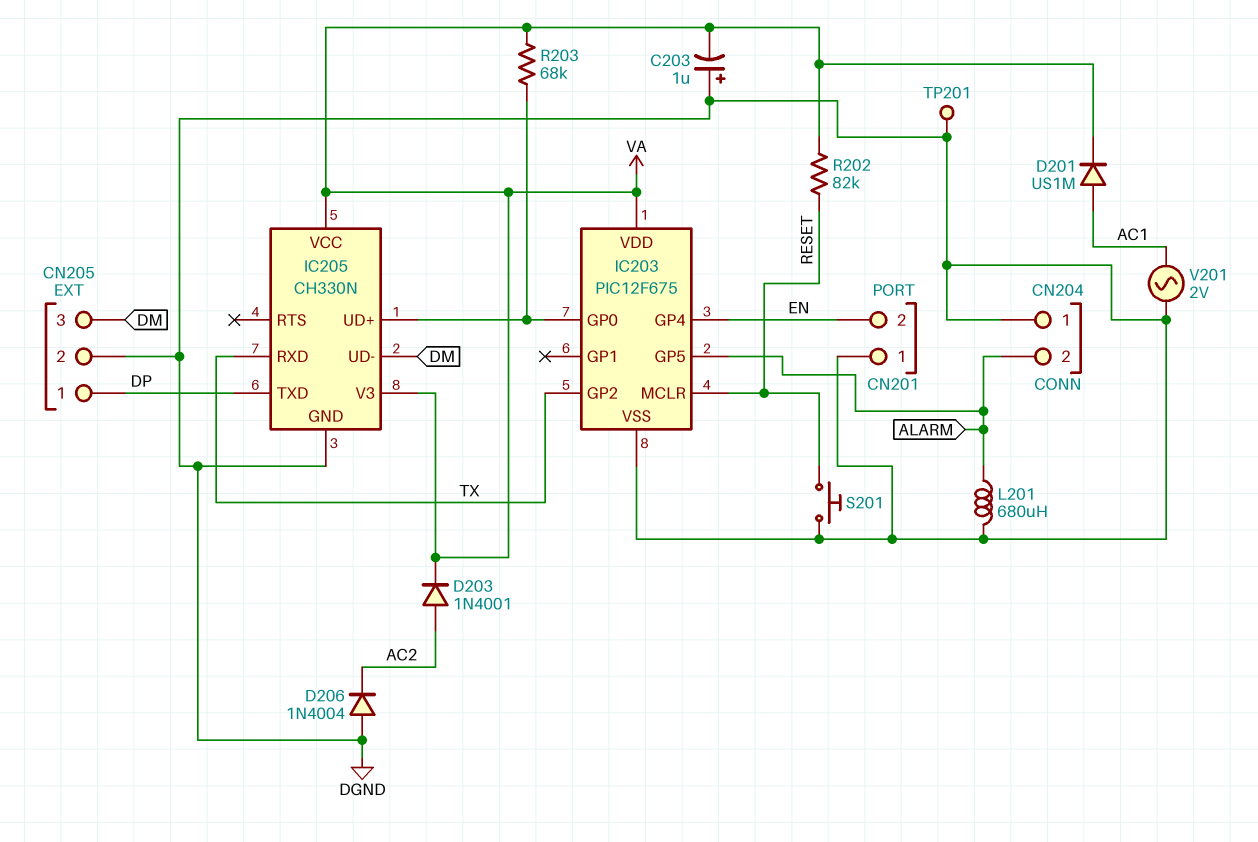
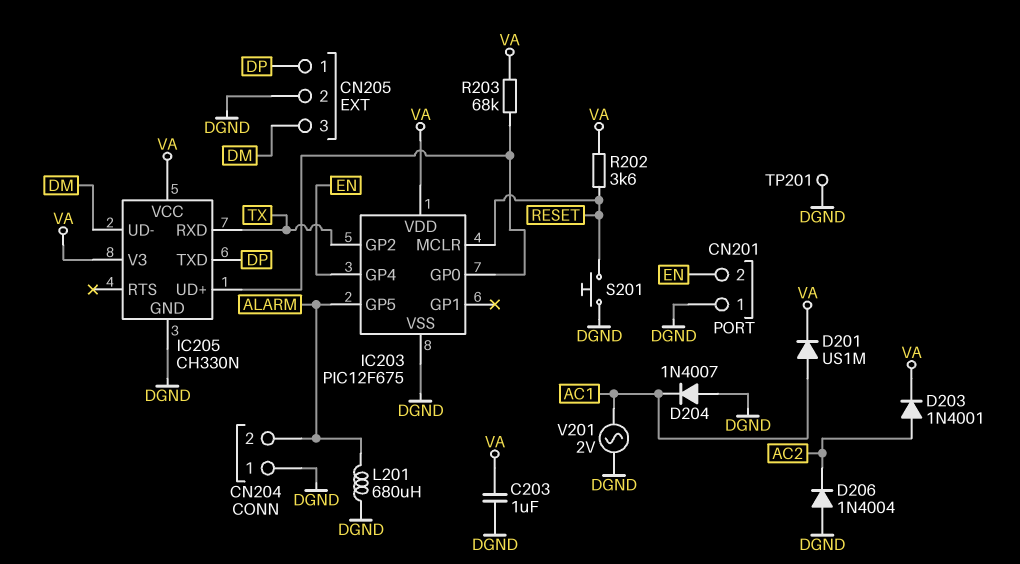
C203: 1uF (plus DGND, minus VA) -> 1uF (DGND, VA)
D204: none -> diode 1N4007 (A DGND, K AC1)
R202: 82k (RESET, VA) -> 3.6k (RESET, VA)

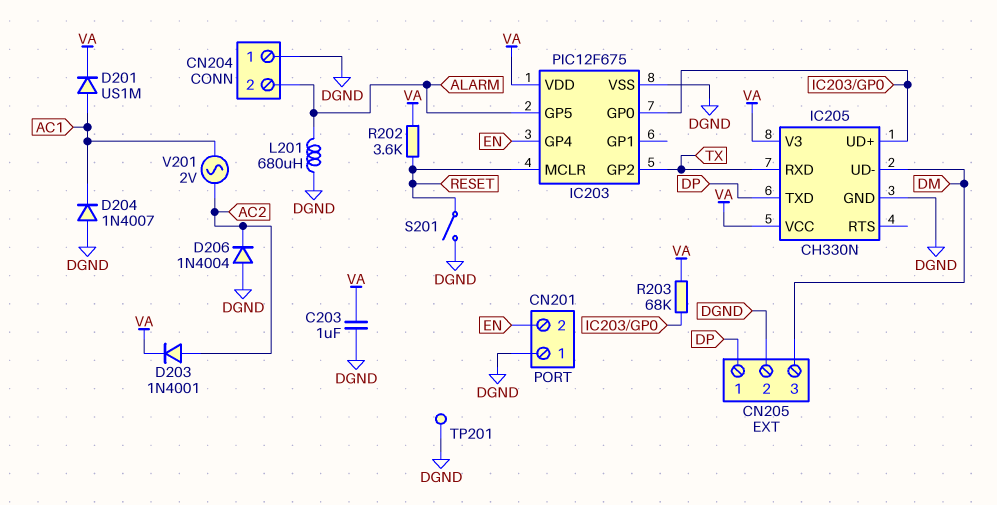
S201: button (DGND, RESET) -> switch (DGND, RESET)
V201: AC 2V (AC1, DGND) -> AC 2V (AC1, AC2)

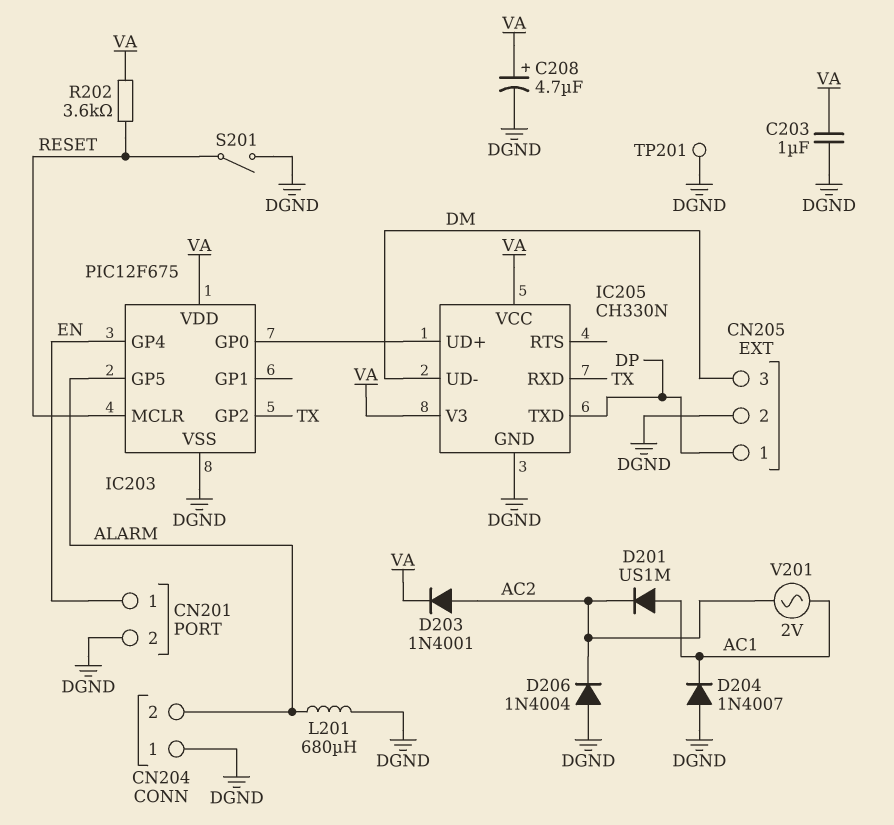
C208: none -> 4.7uF (plus VA, minus DGND)
CN201 pin 1: DGND -> EN
CN201 pin 2: EN -> DGND
D201: diode US1M (A AC1, K VA) -> diode US1M (A AC1, K AC2)
R203: 68k (IC203/GP0, VA) -> none

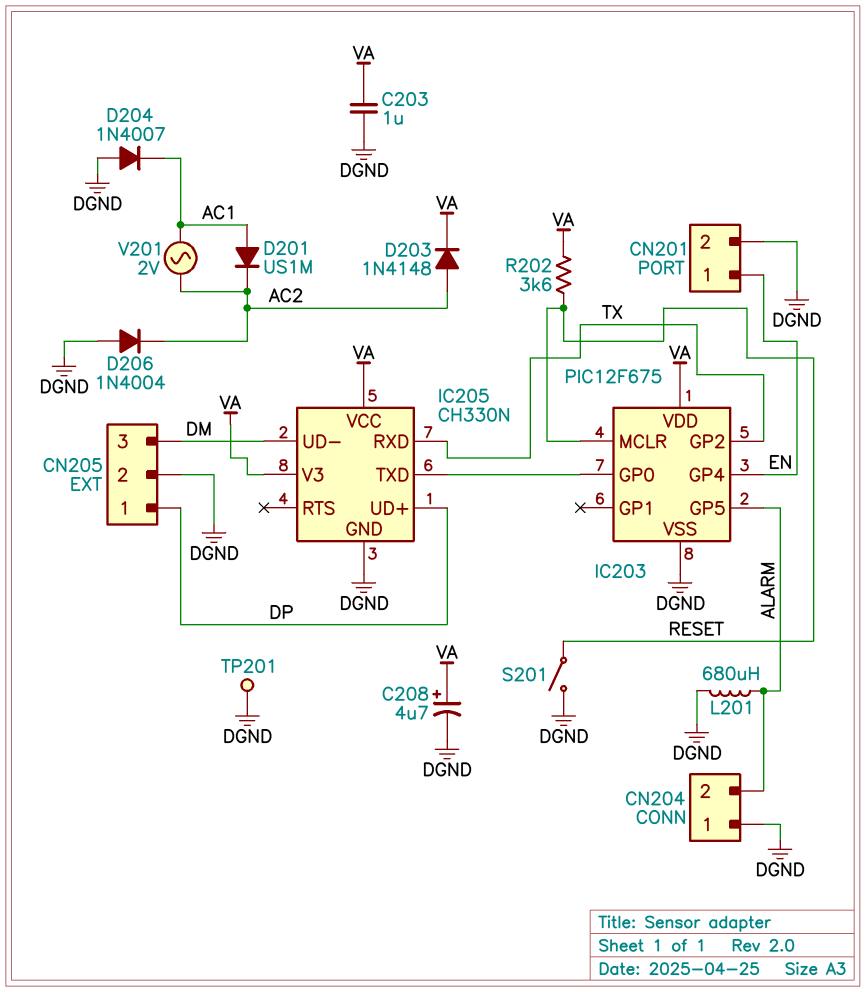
D203: diode 1N4001 (A AC2, K VA) -> diode 1N4148 (A AC2, K VA)
IC205 pin TXD: DP -> IC203/GP0
IC205 pin UD+: IC203/GP0 -> DP

